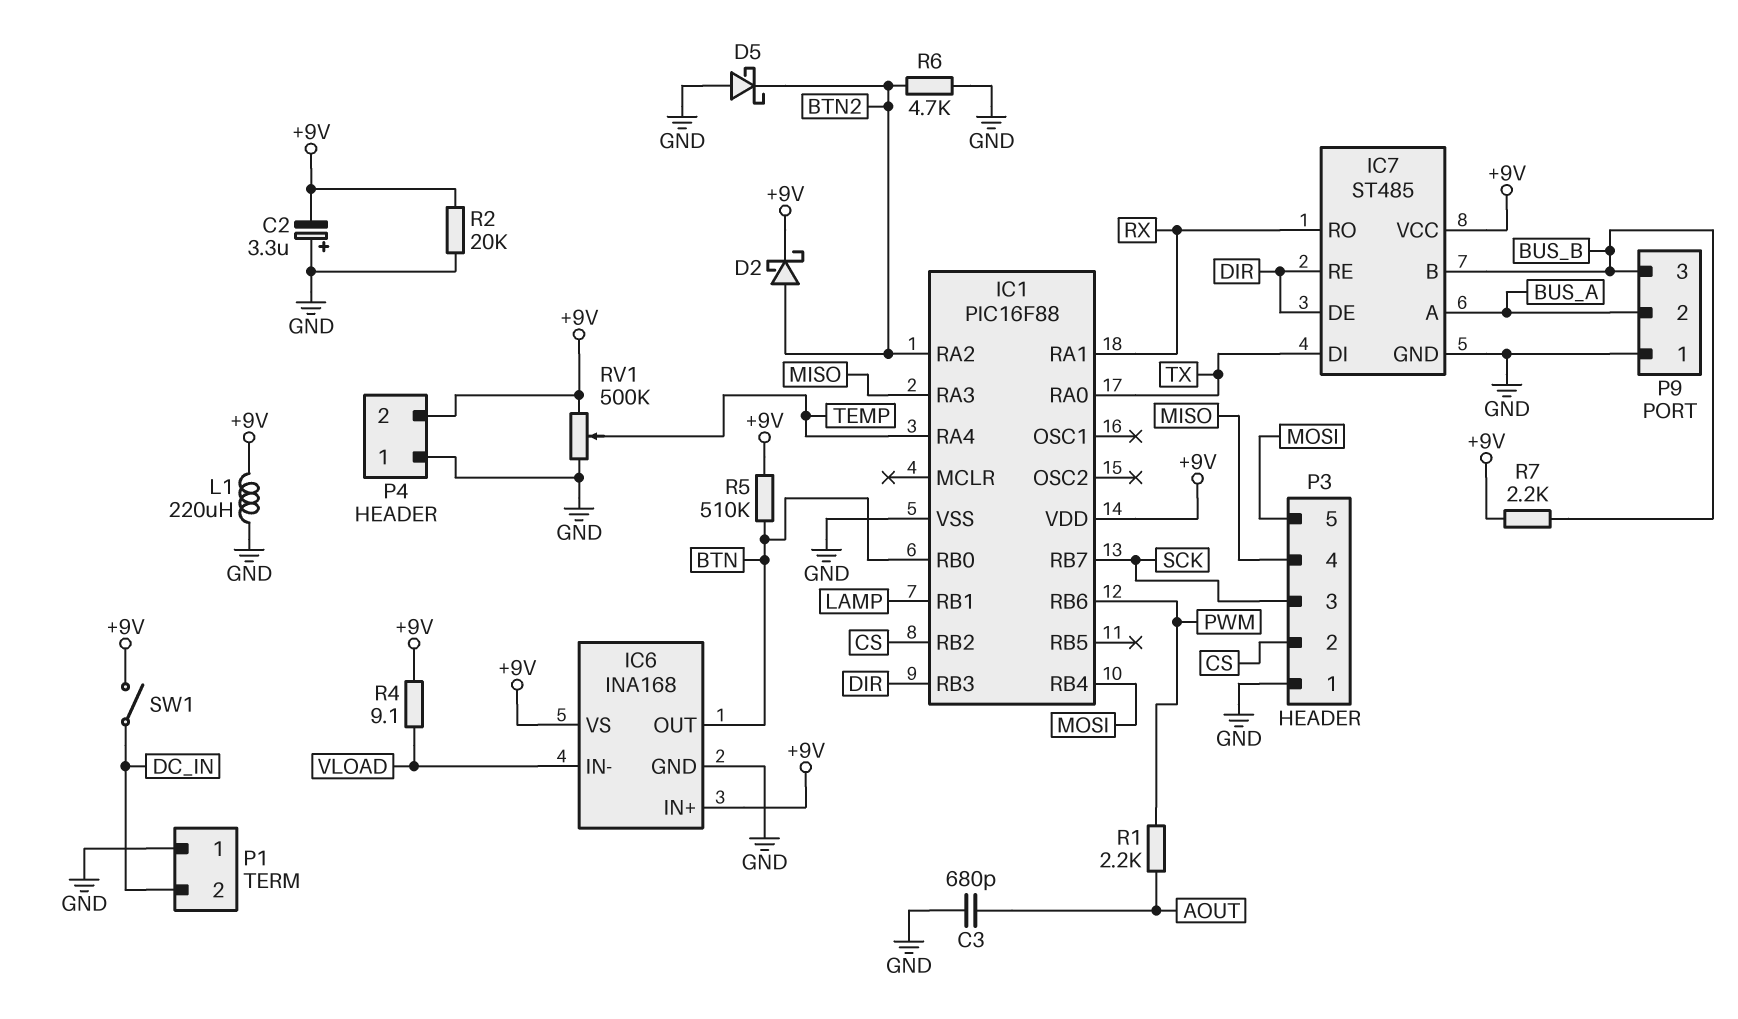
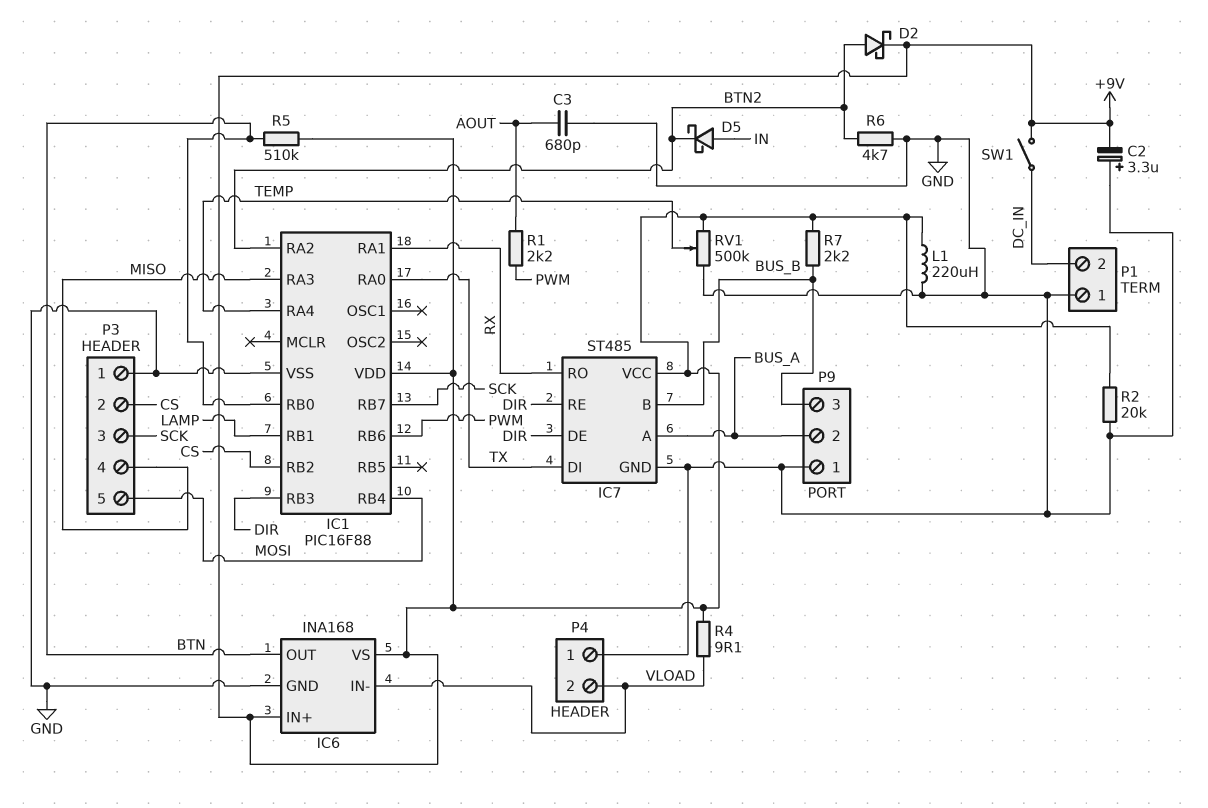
D5: schottky (A GND, K BTN2) -> schottky (A IN, K BTN2)
P4 pin 2: +9V -> VLOAD

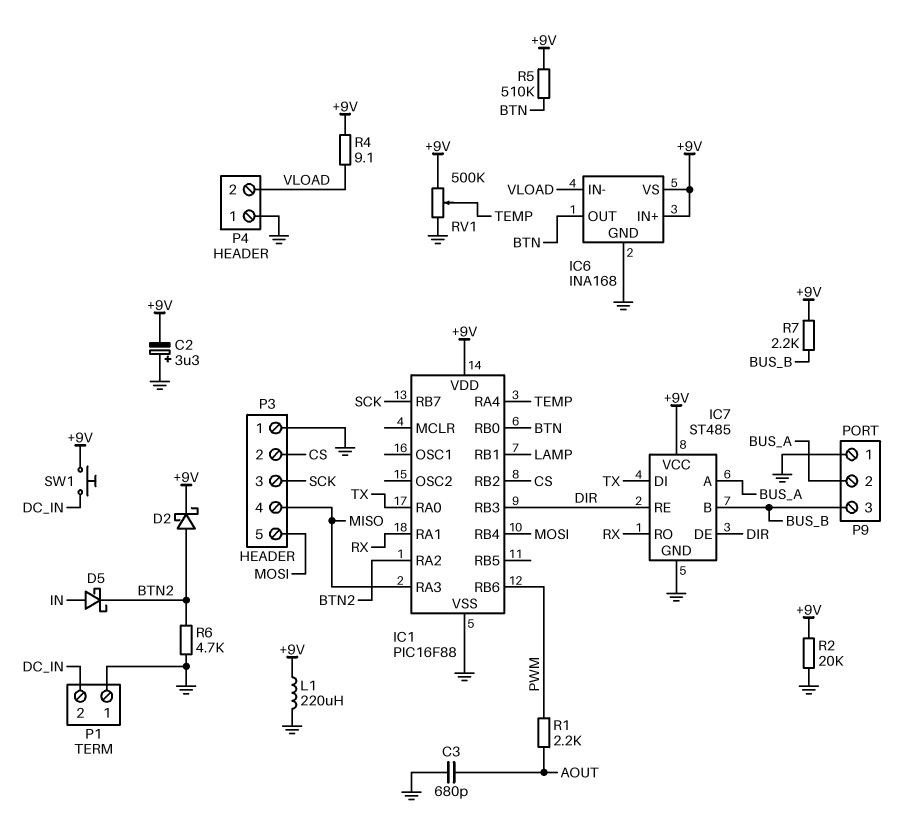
SW1: switch (+9V, DC_IN) -> button (+9V, DC_IN)

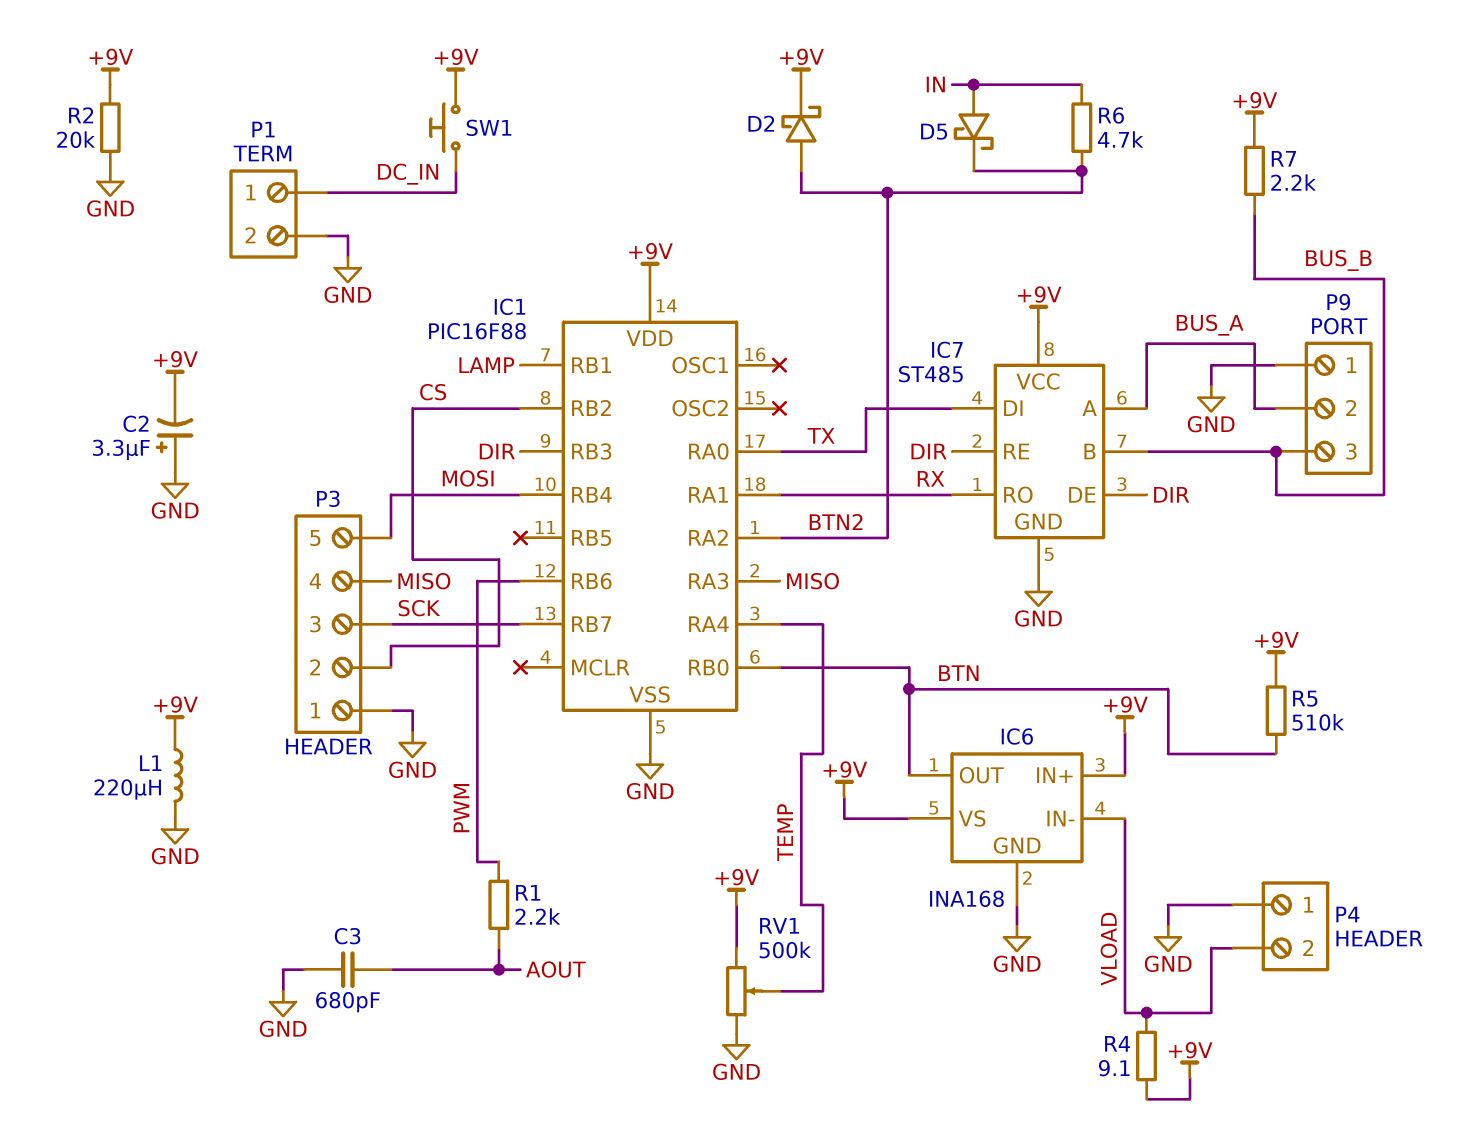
P1 pin 1: GND -> DC_IN
P1 pin 2: DC_IN -> GND
R6: 4.7k (BTN2, GND) -> 4.7k (BTN2, IN)

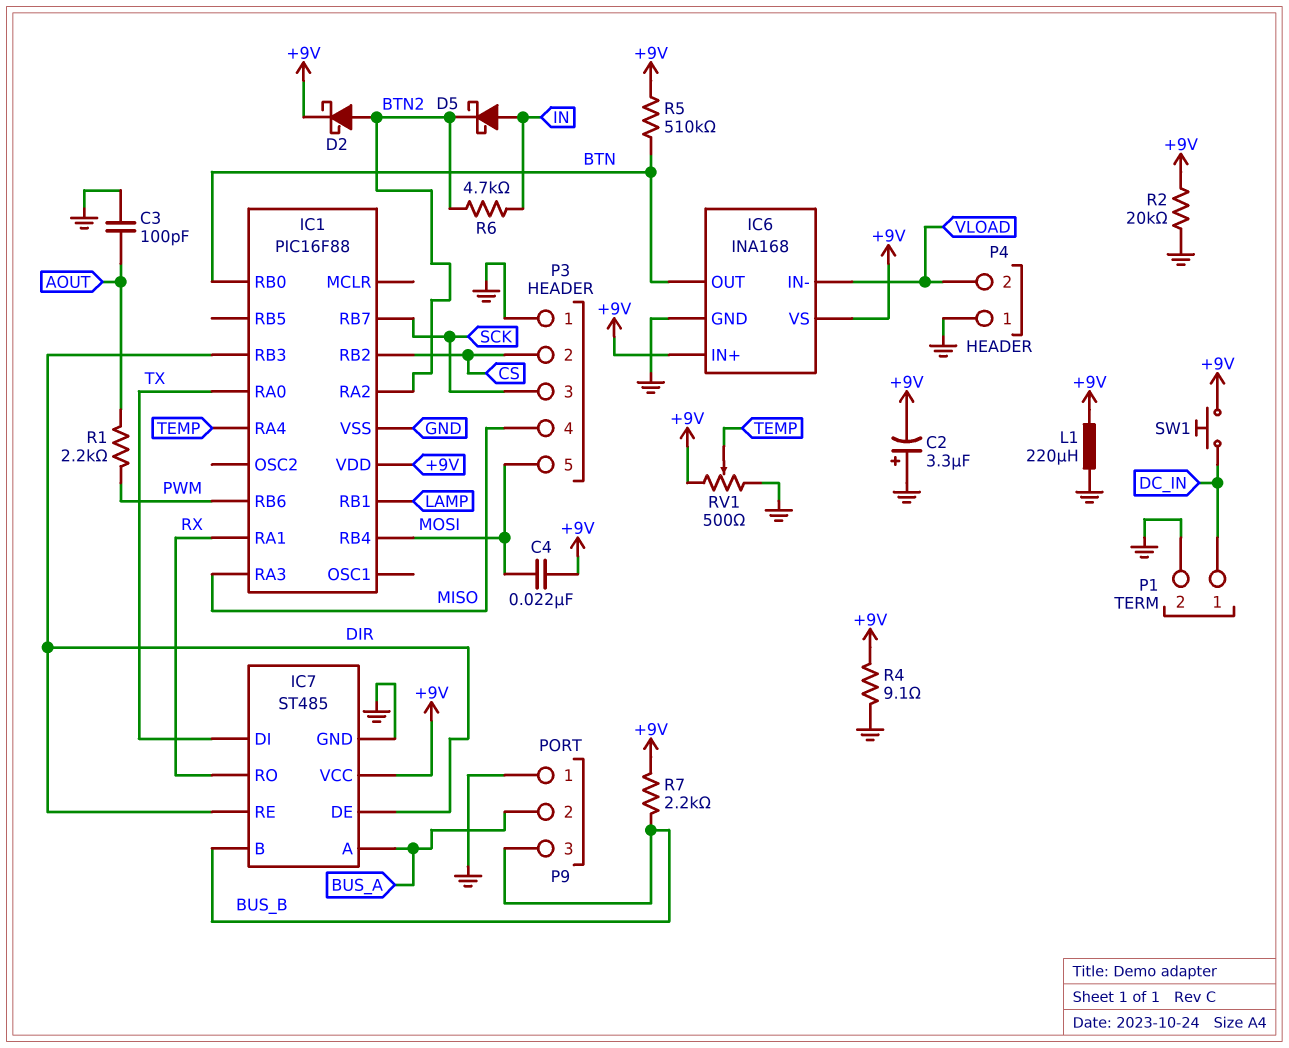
C3: 680pF (AOUT, GND) -> 100pF (AOUT, GND)
C4: none -> 22nF (+9V, MOSI)
R4: 9.1 (+9V, VLOAD) -> 9.1 (+9V, GND)
RV1: 500k (+9V, GND, wiper TEMP) -> 500 (+9V, GND, wiper TEMP)

